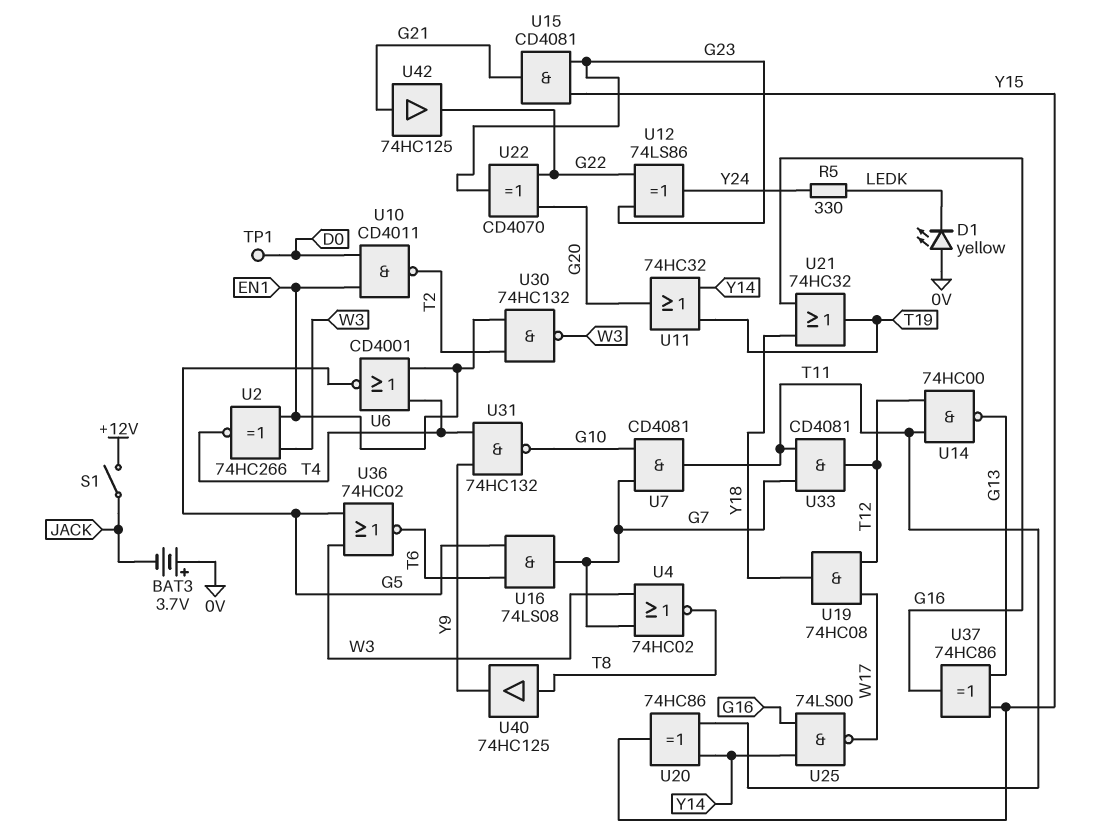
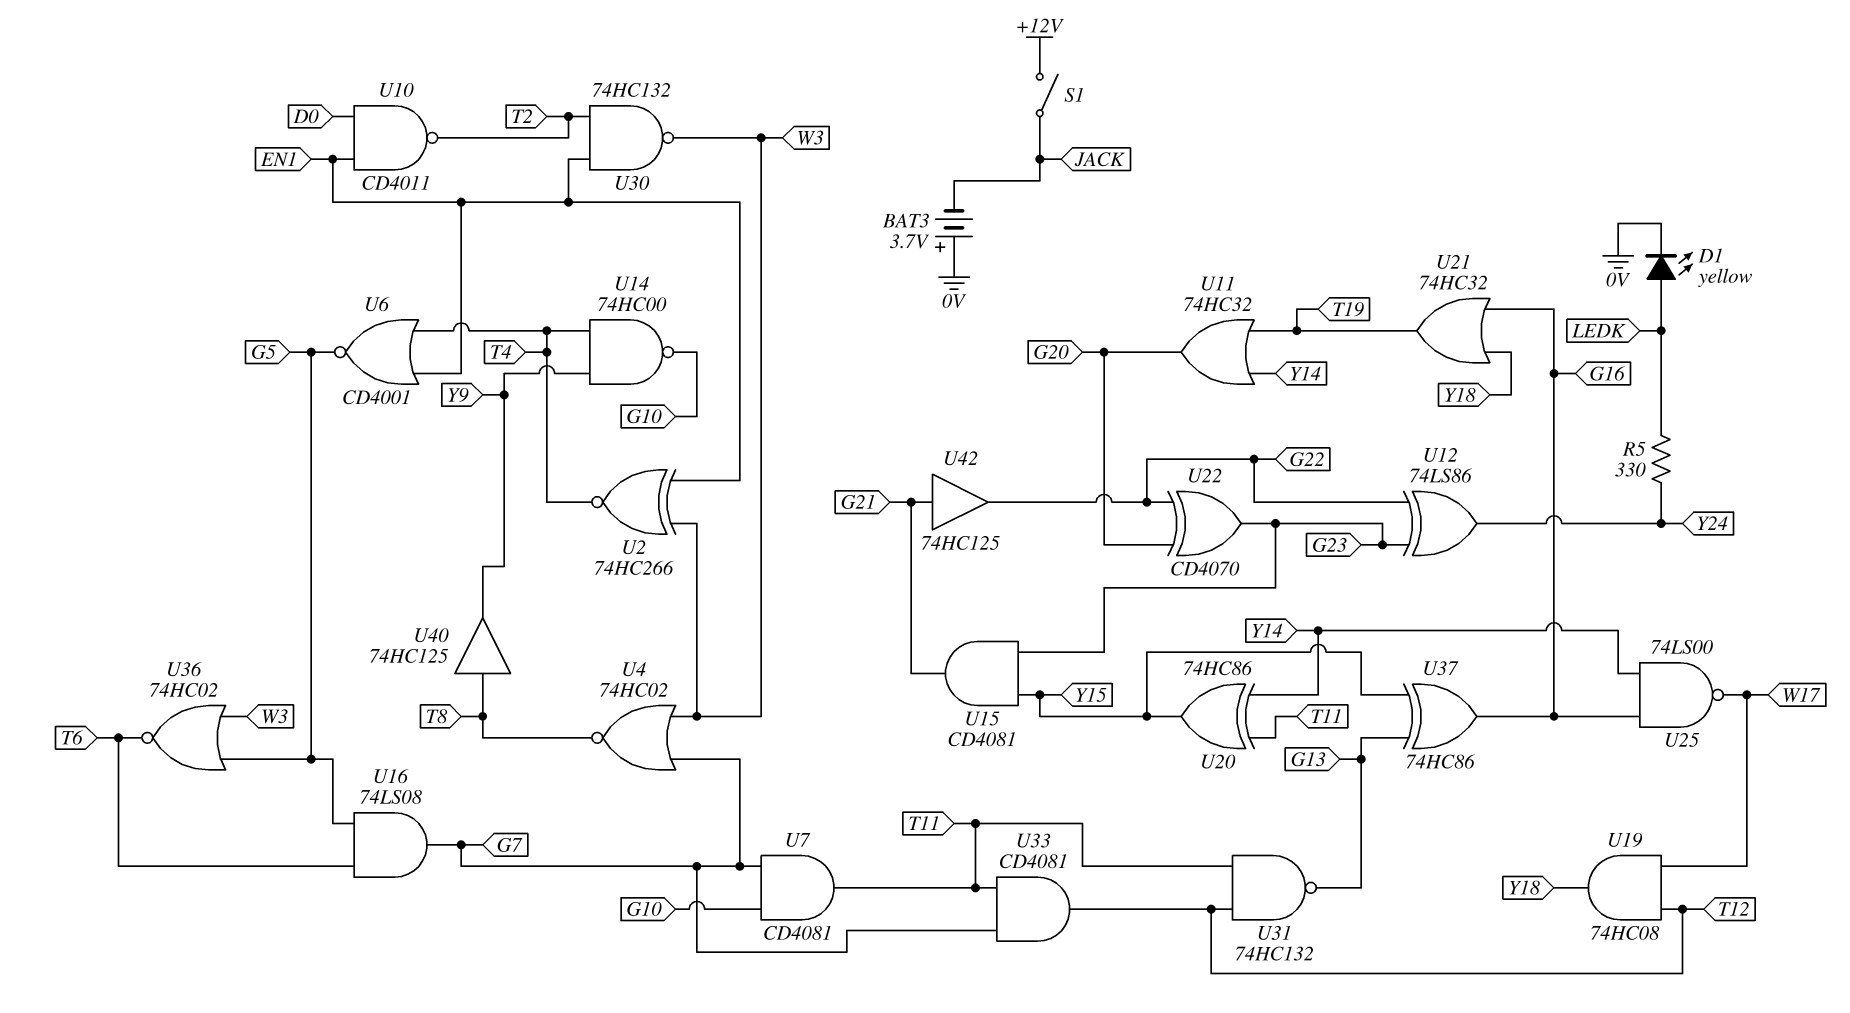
D1: LED yellow (A 0V, K LEDK) -> LED yellow (A LEDK, K 0V)
TP1: test point (D0) -> none
U14: NAND 74HC00 (in T11, in T12, out G13) -> NAND 74HC00 (in T4, in Y9, out G10)
U31: NAND 74HC132 (in T4, in Y9, out G10) -> NAND 74HC132 (in T11, in T12, out G13)

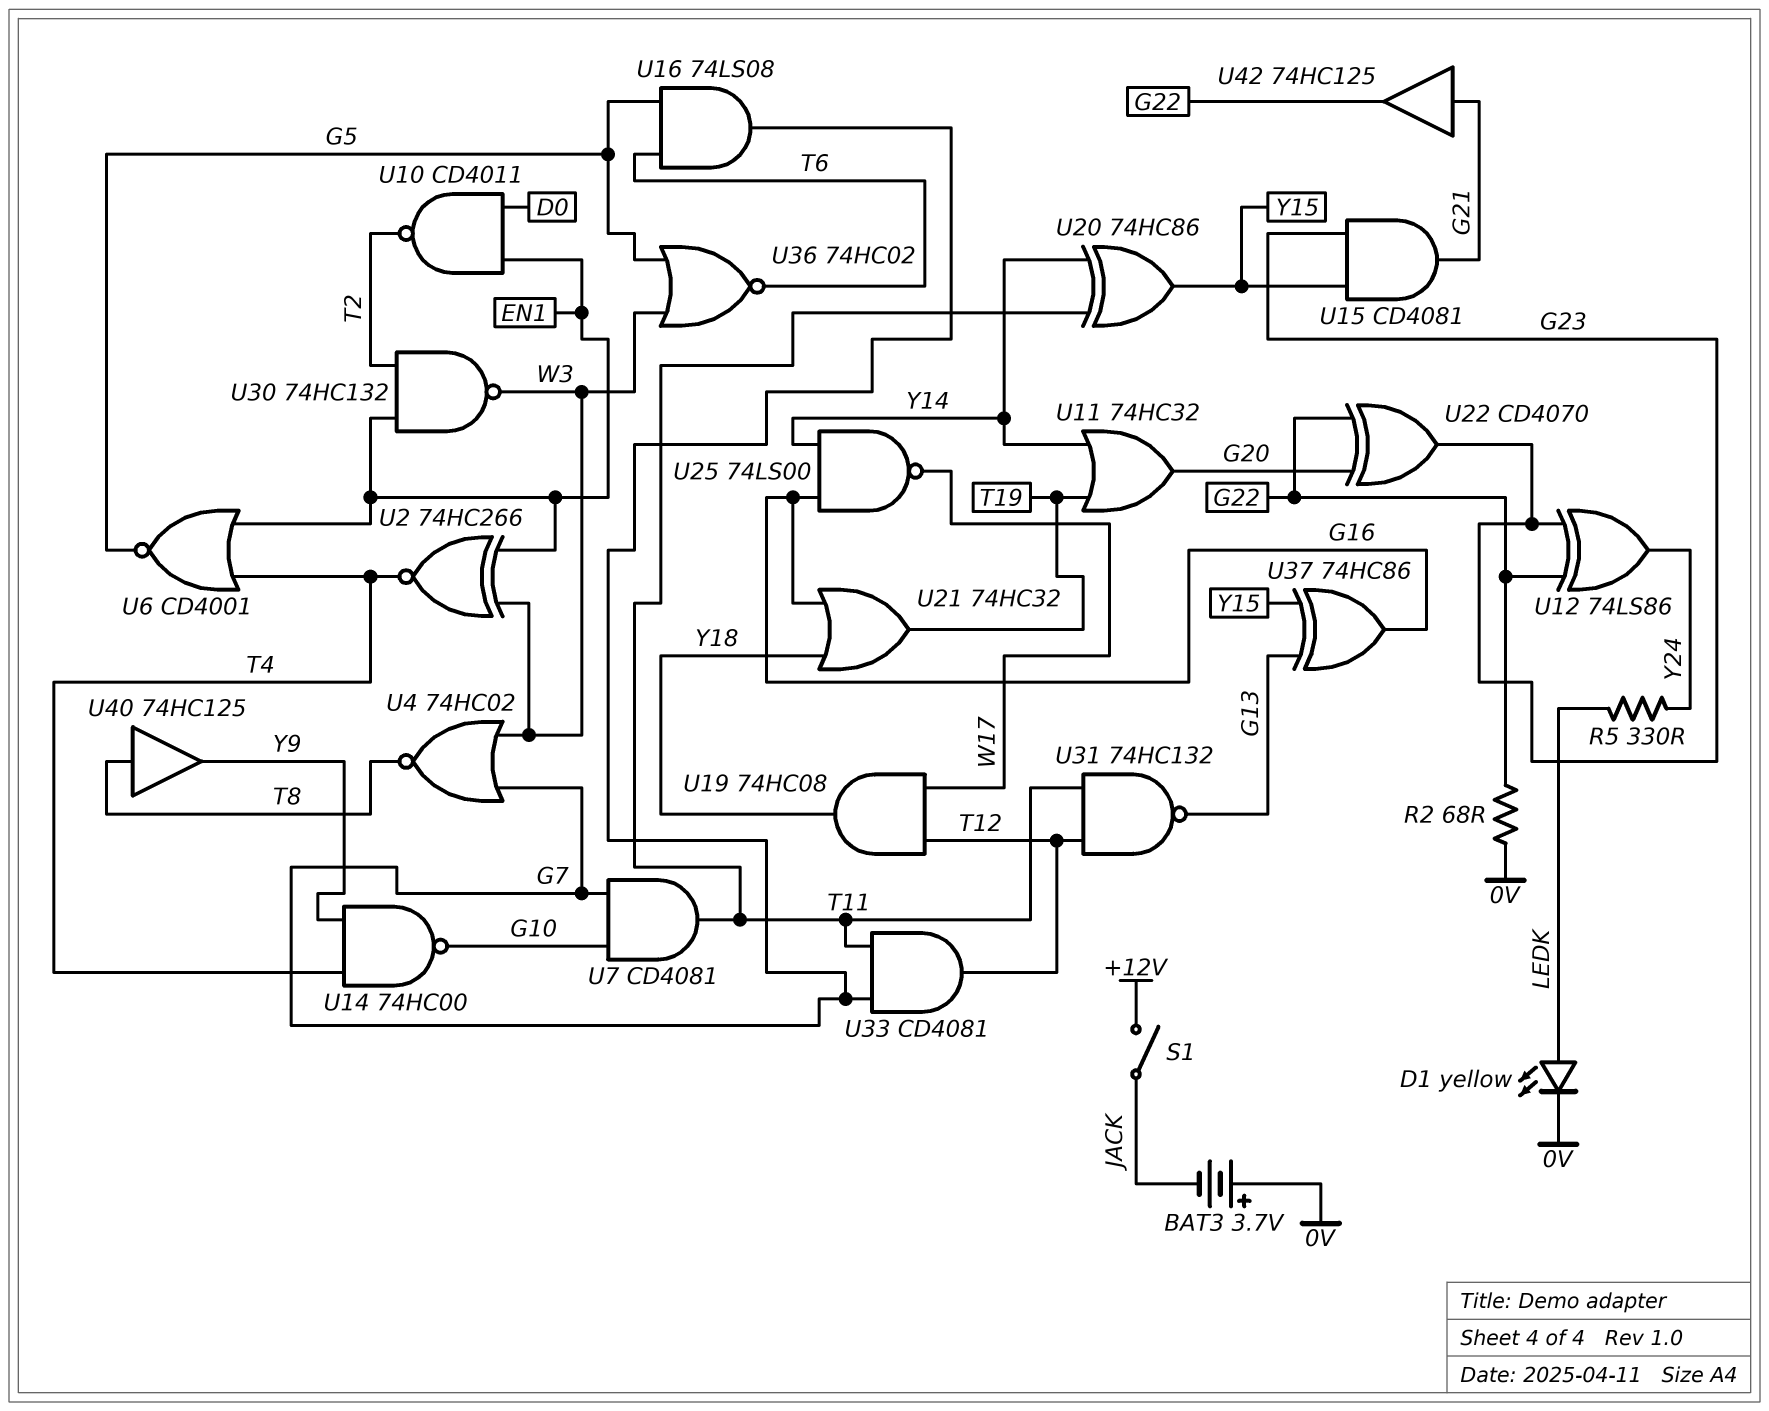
R2: none -> 68 (0V, G22)

